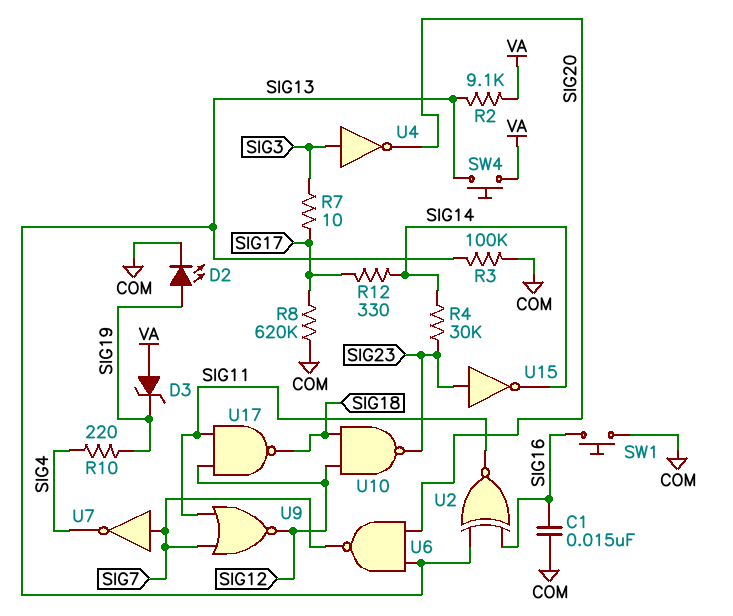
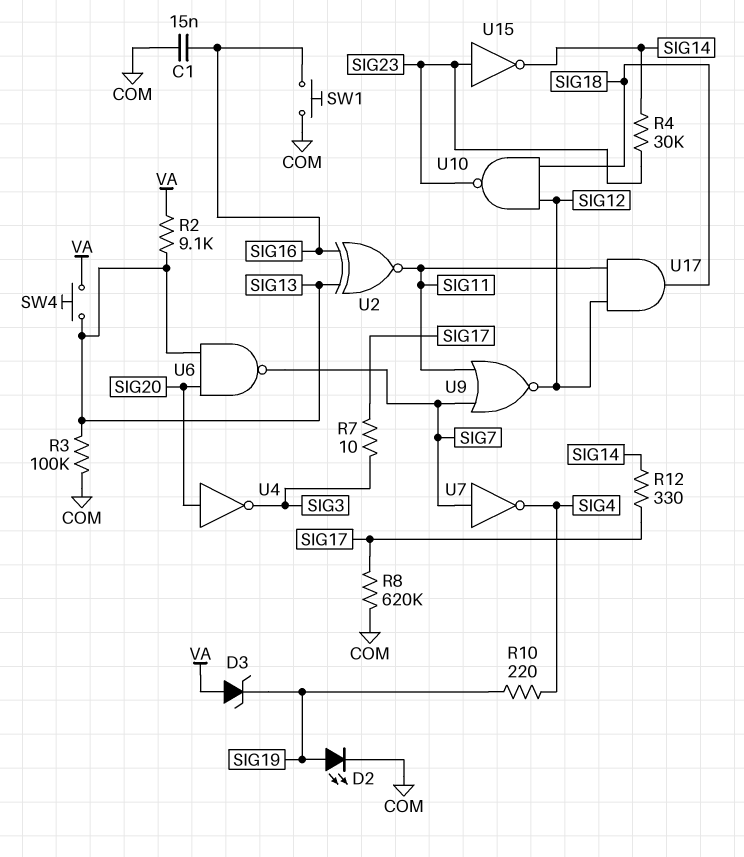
U4: NOT (in SIG3, out SIG20) -> NOT (in SIG20, out SIG3)
U17: NAND (in SIG11, in SIG12, out SIG18) -> AND (in SIG11, in SIG12, out SIG18)

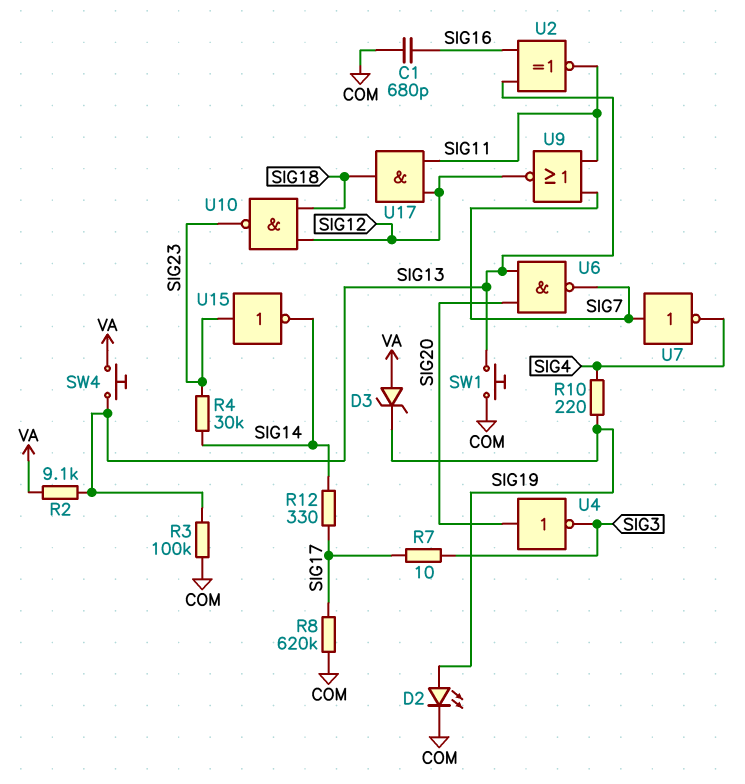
C1: 15nF (COM, SIG16) -> 680pF (COM, SIG16)
SW1: button (COM, SIG16) -> button (COM, SIG13)

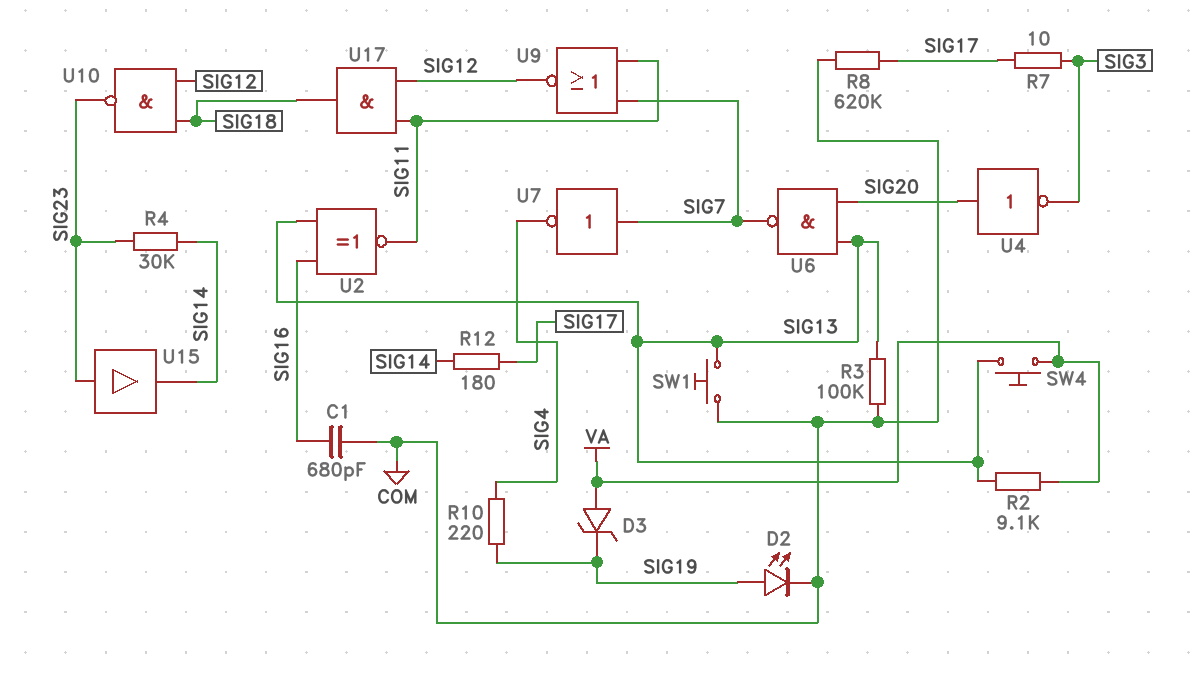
R12: 330 (SIG14, SIG17) -> 180 (SIG14, SIG17)
U15: NOT (in SIG23, out SIG14) -> buffer (in SIG23, out SIG14)

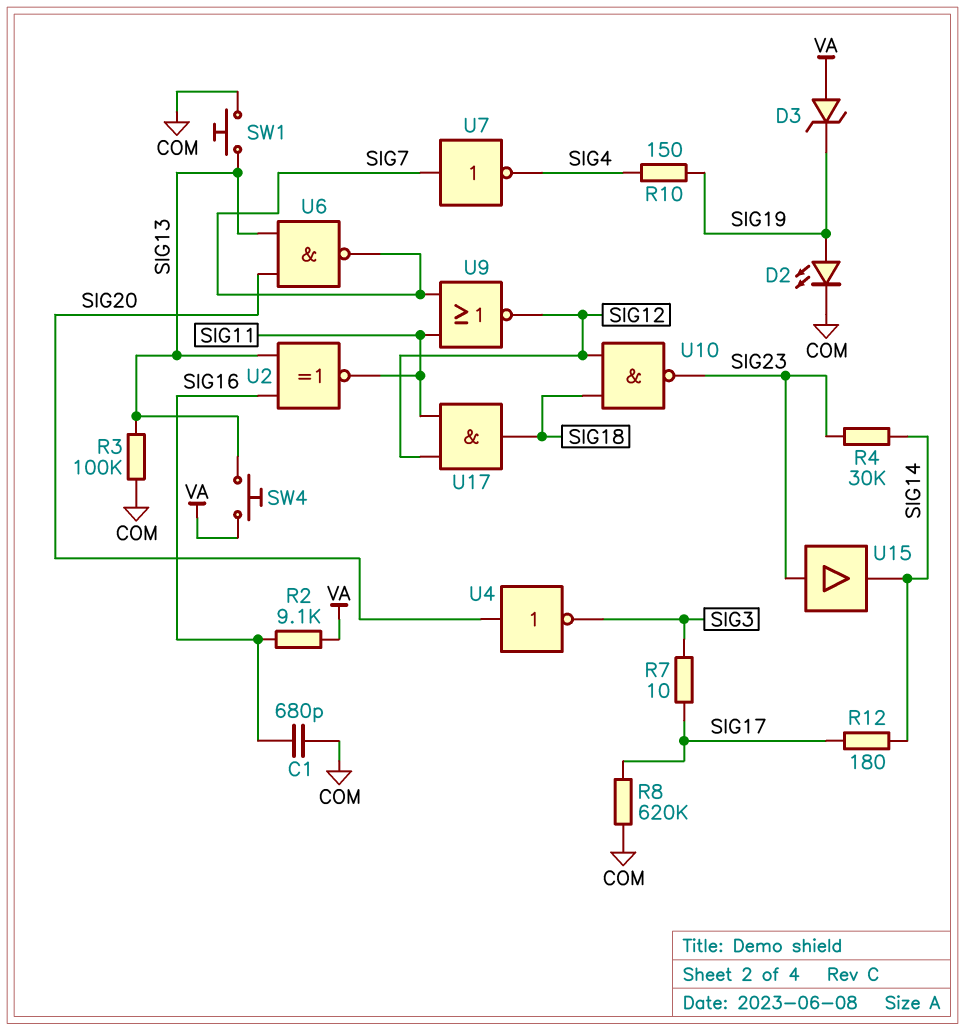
R2: 9.1k (SIG13, VA) -> 9.1k (SIG16, VA)
R10: 220 (SIG4, SIG19) -> 150 (SIG4, SIG19)

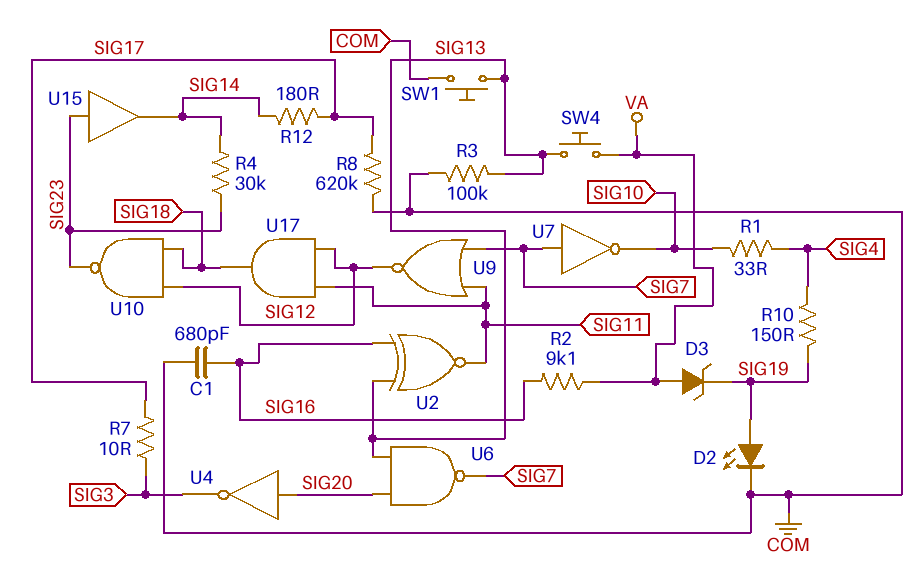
R1: none -> 33 (SIG4, SIG10)
U7: NOT (in SIG7, out SIG4) -> NOT (in SIG7, out SIG10)

